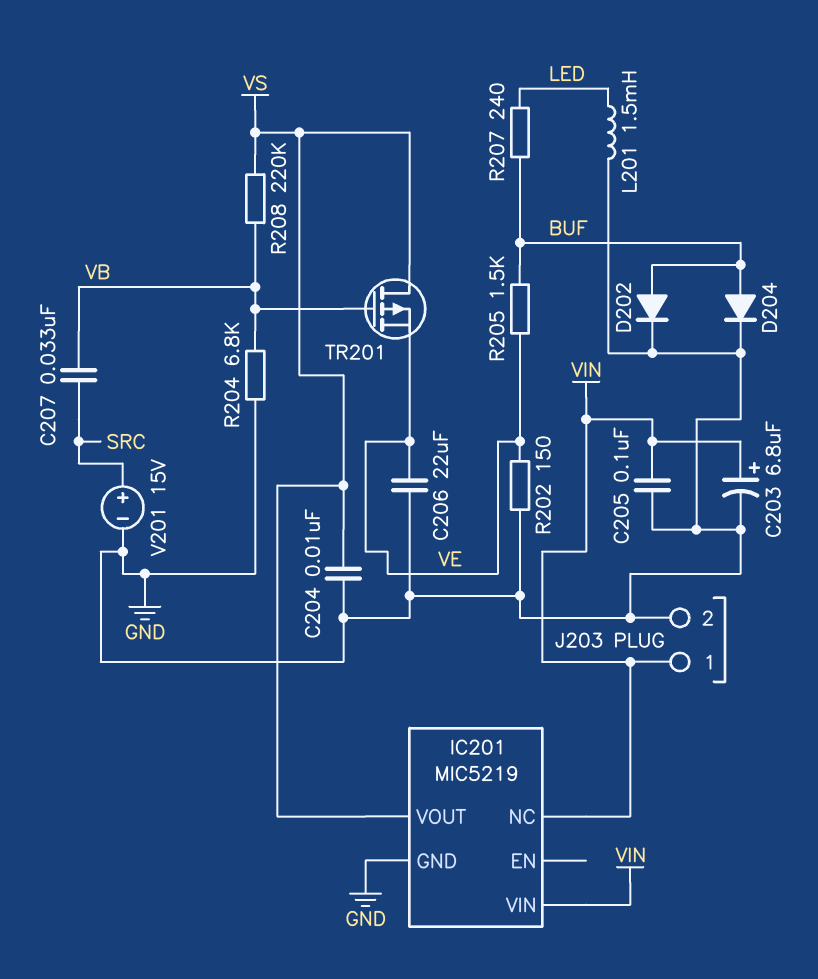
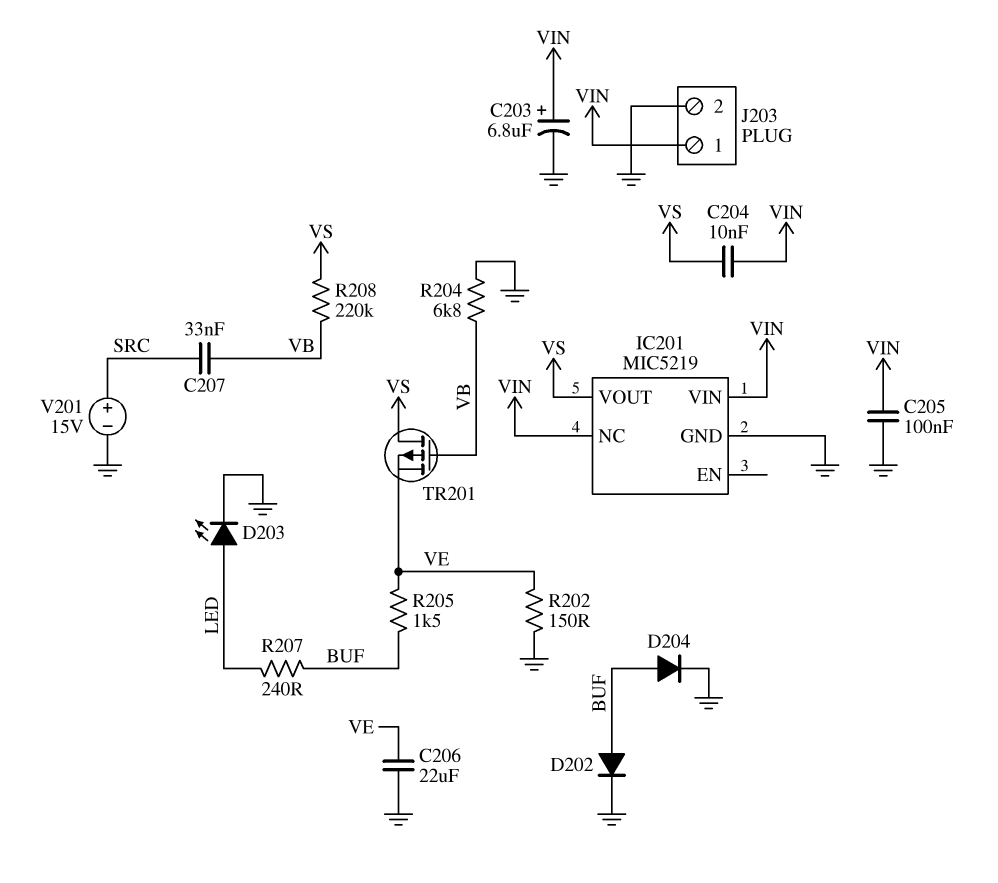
C204: 10nF (GND, VS) -> 10nF (VIN, VS)
D203: none -> LED (A LED, K GND)
L201: 1.5mH (GND, LED) -> none

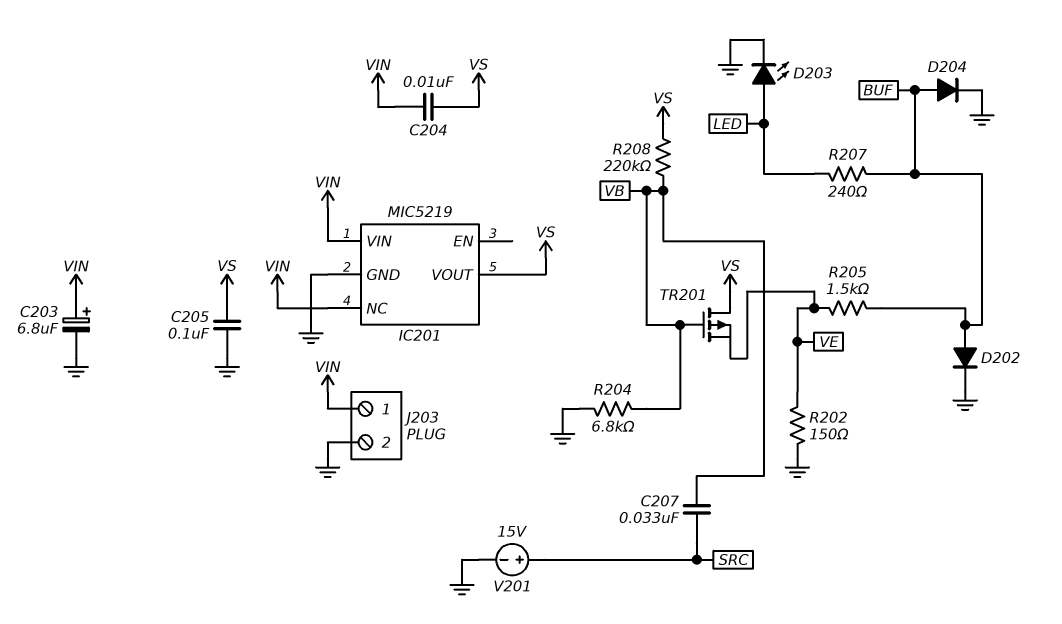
C205: 100nF (GND, VIN) -> 100nF (GND, VS)
C206: 22uF (GND, VE) -> none

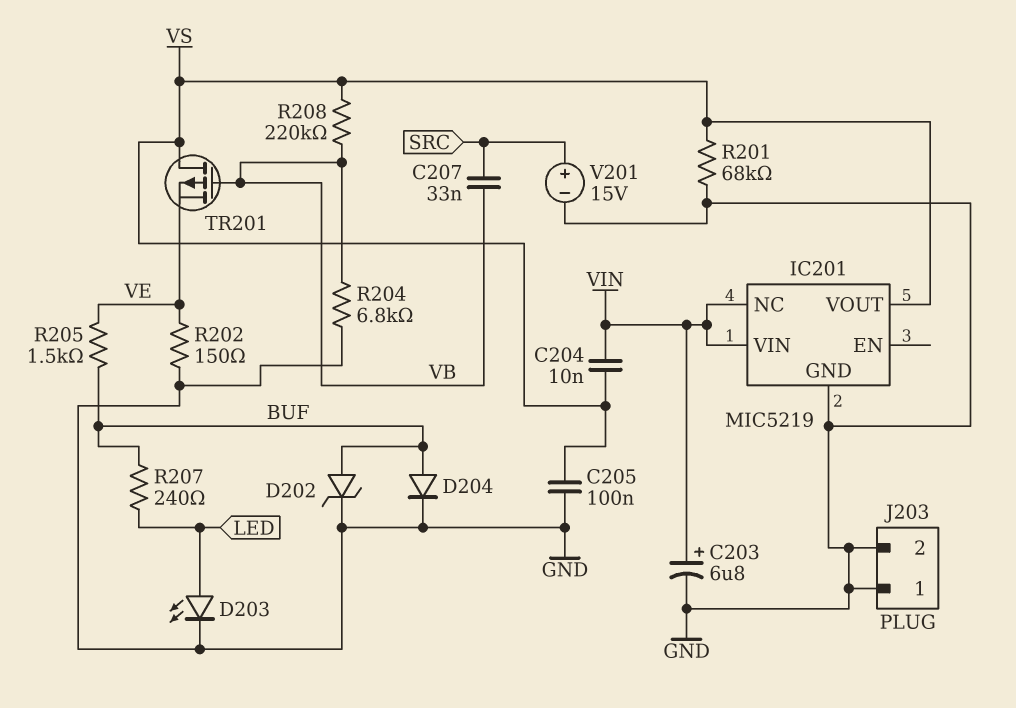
D202: diode (A BUF, K GND) -> zener (A BUF, K GND)
J203 pin 1: VIN -> GND
R201: none -> 68k (GND, VS)

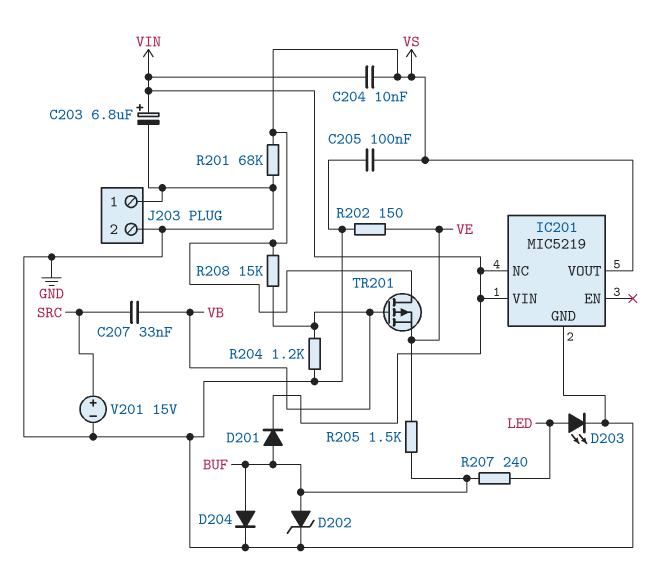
D201: none -> diode (A BUF, K VIN)
R204: 6.8k (GND, VB) -> 1.2k (GND, VB)
R208: 220k (VB, VS) -> 15k (VB, VS)

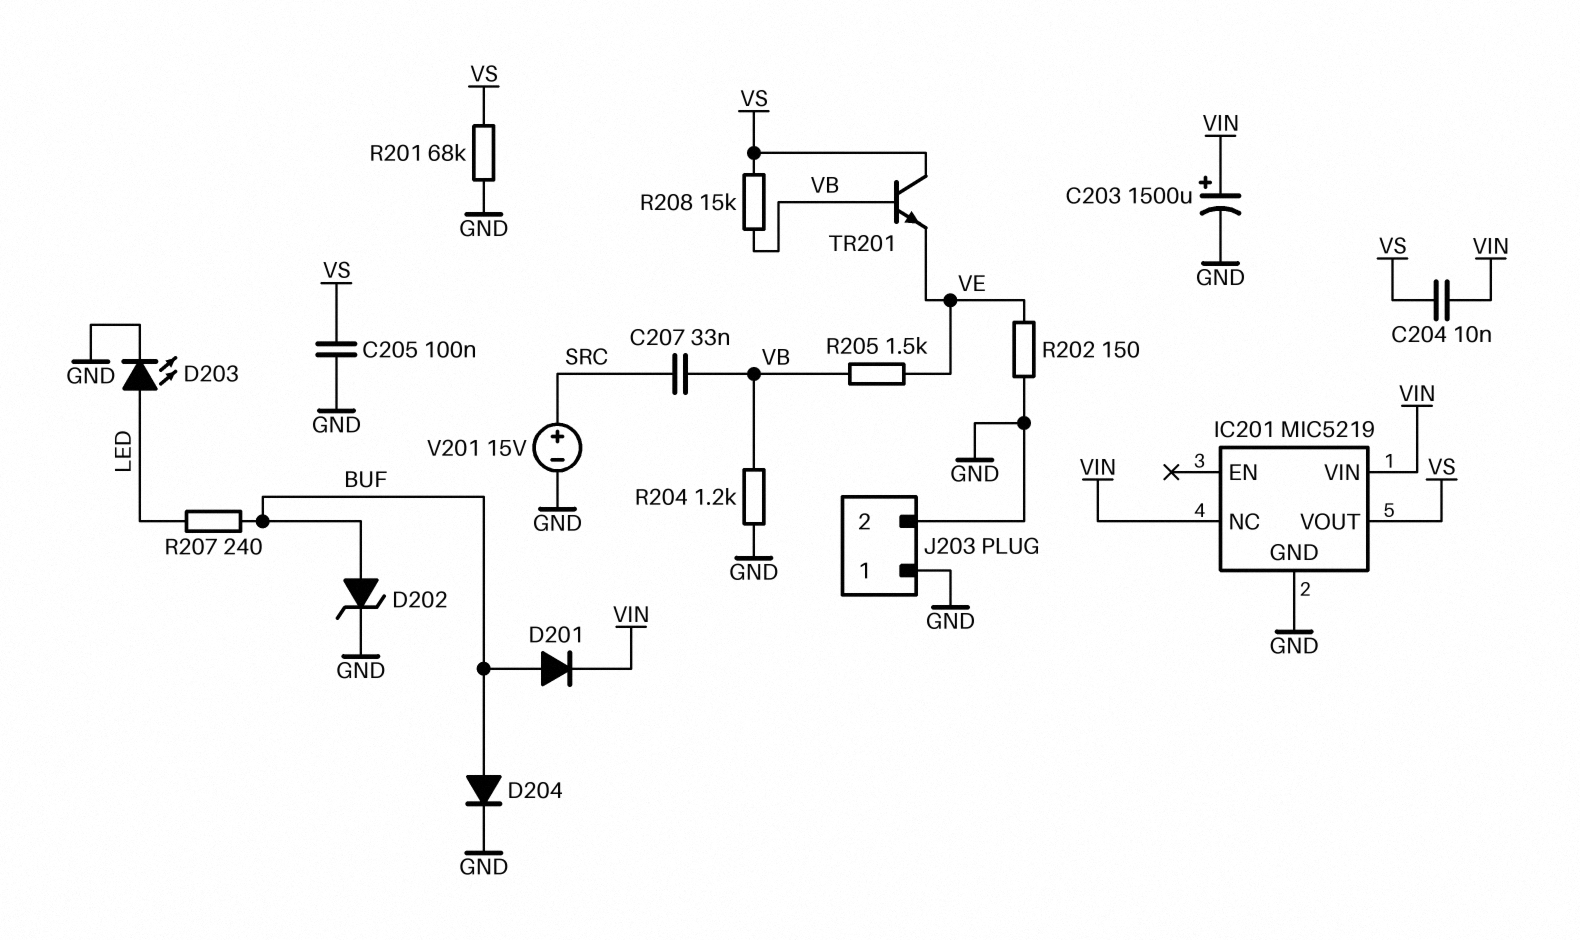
C203: 6.8uF (plus VIN, minus GND) -> 1500uF (plus VIN, minus GND)
R205: 1.5k (BUF, VE) -> 1.5k (VB, VE)
TR201: PMOS (G VB, D VS, S VE) -> NPN (B VB, C VS, E VE)

